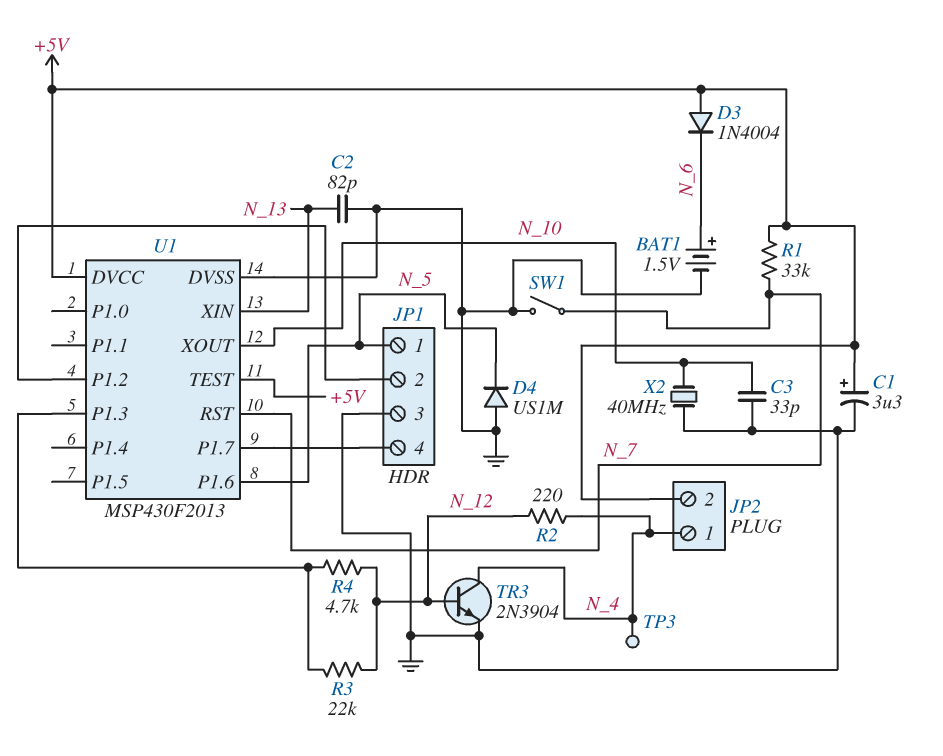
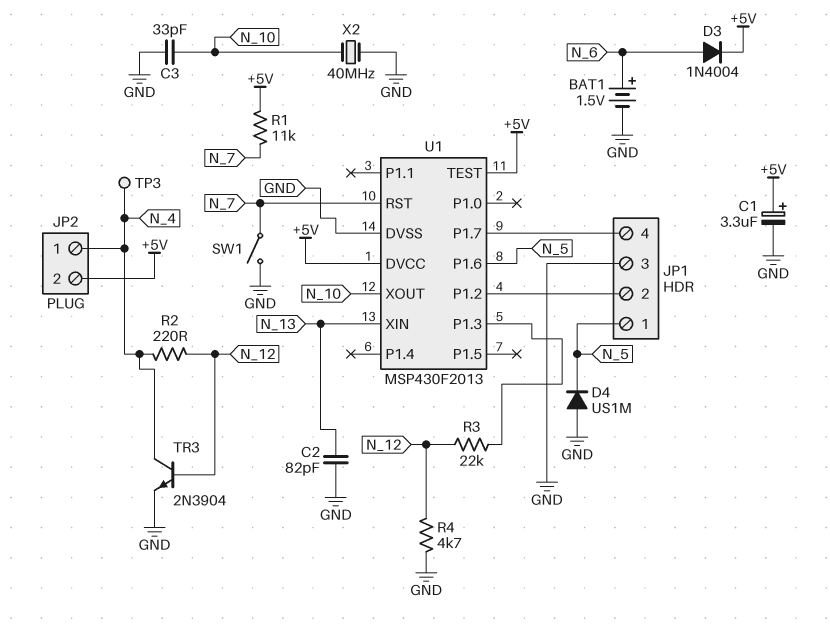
D3: diode 1N4004 (A +5V, K N_6) -> diode 1N4004 (A N_6, K +5V)
R1: 33k (+5V, N_7) -> 11k (+5V, N_7)
R4: 4.7k (N_12, U1/P1.3) -> 4.7k (GND, N_12)

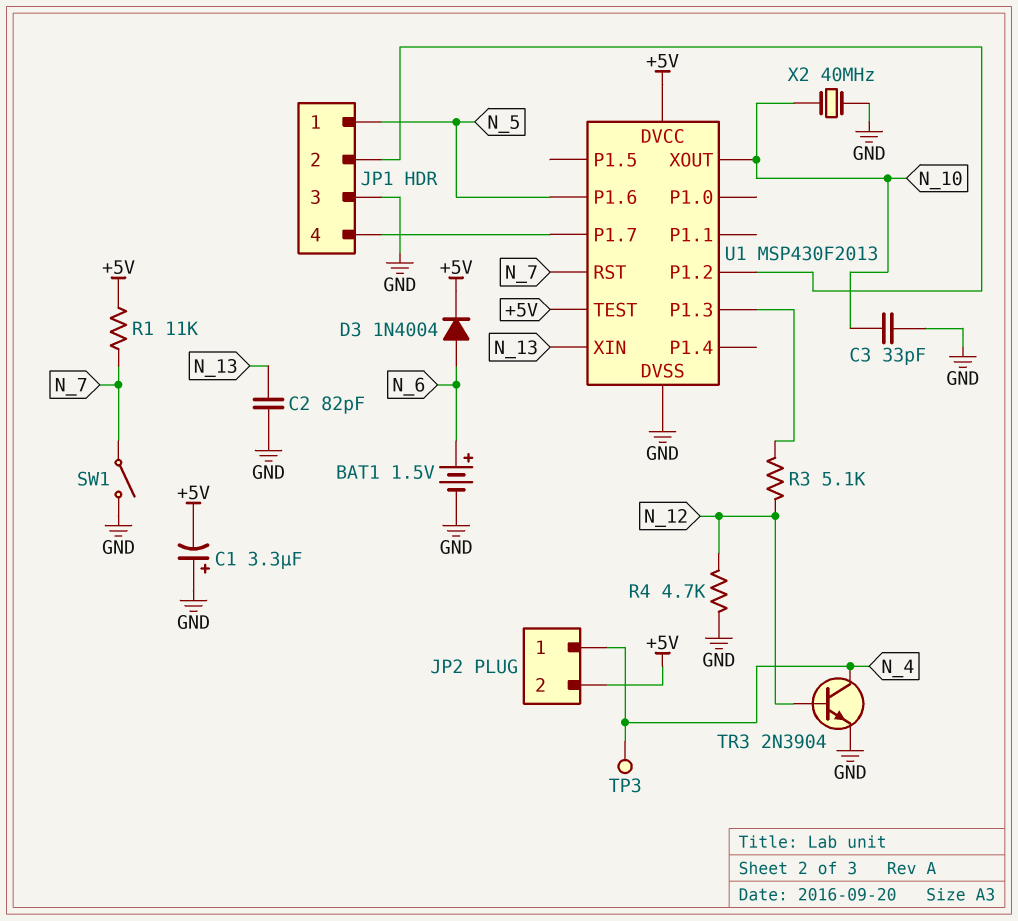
C1: 3.3uF (plus +5V, minus GND) -> 3.3uF (plus GND, minus +5V)
D4: diode US1M (A GND, K N_5) -> none
R2: 220 (N_4, N_12) -> none
R3: 22k (N_12, U1/P1.3) -> 5.1k (N_12, U1/P1.3)

